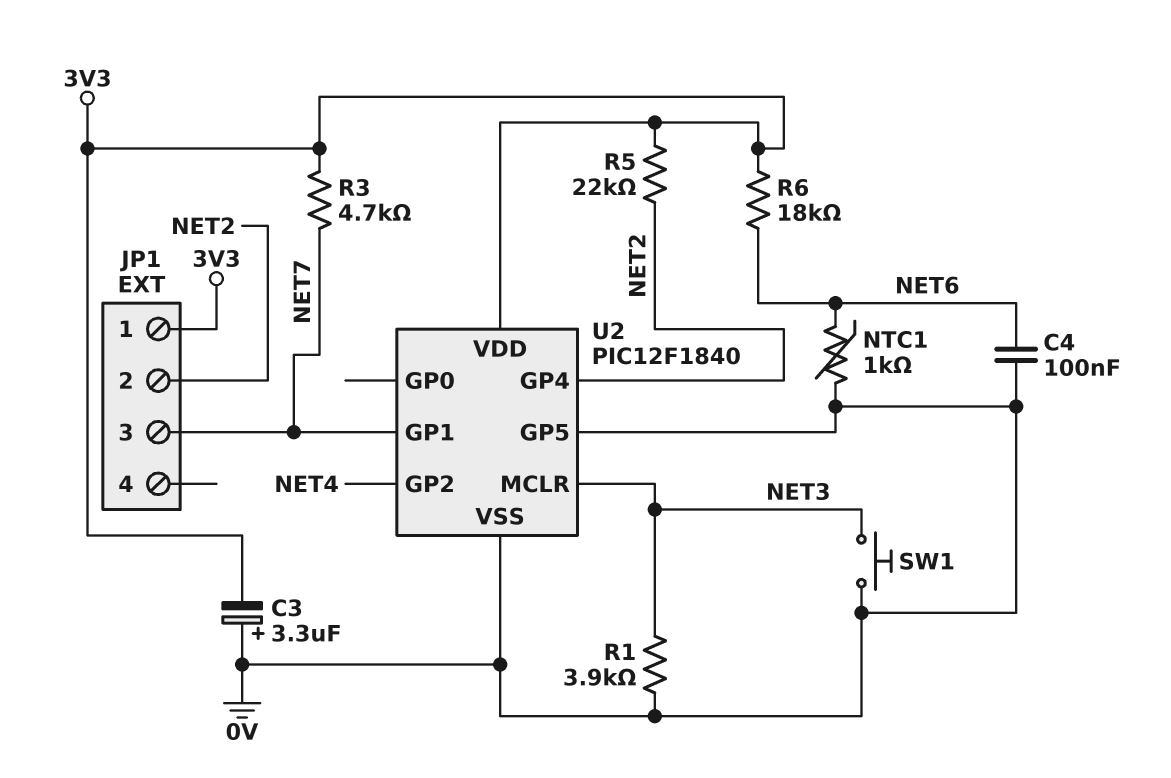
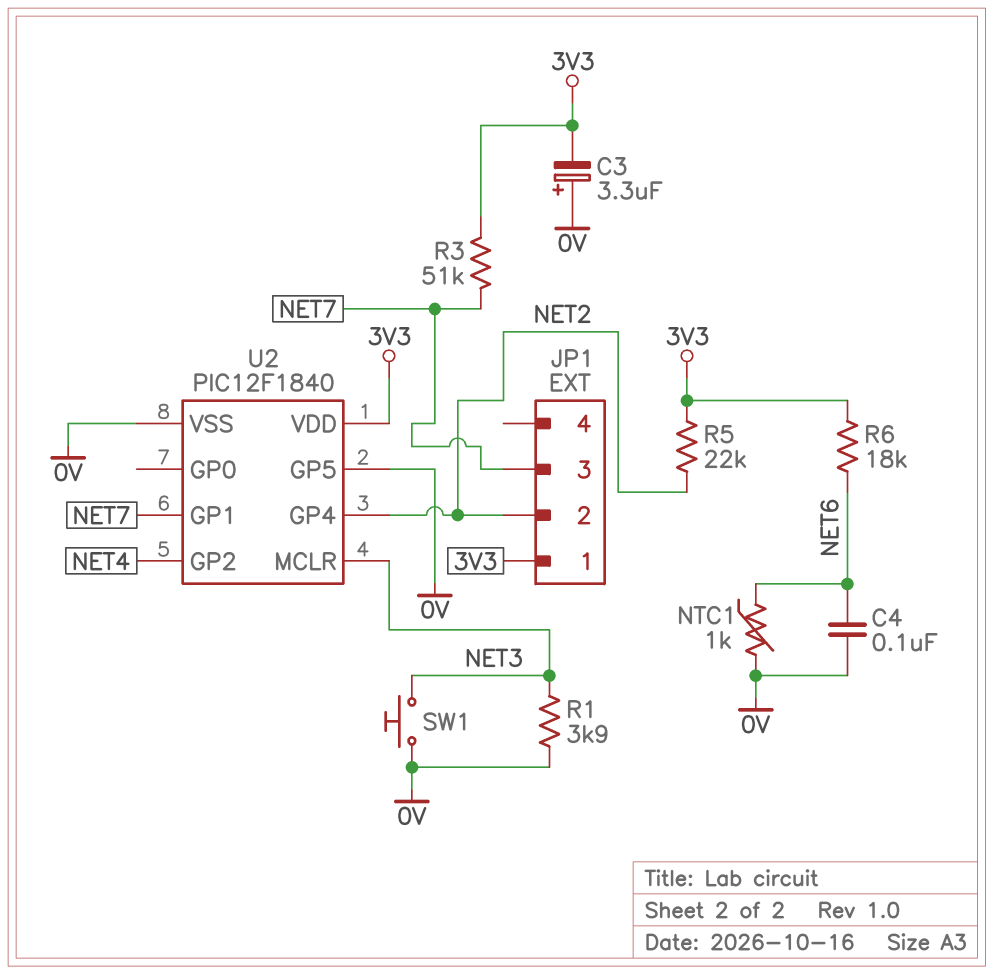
R3: 4.7k (3V3, NET7) -> 51k (3V3, NET7)

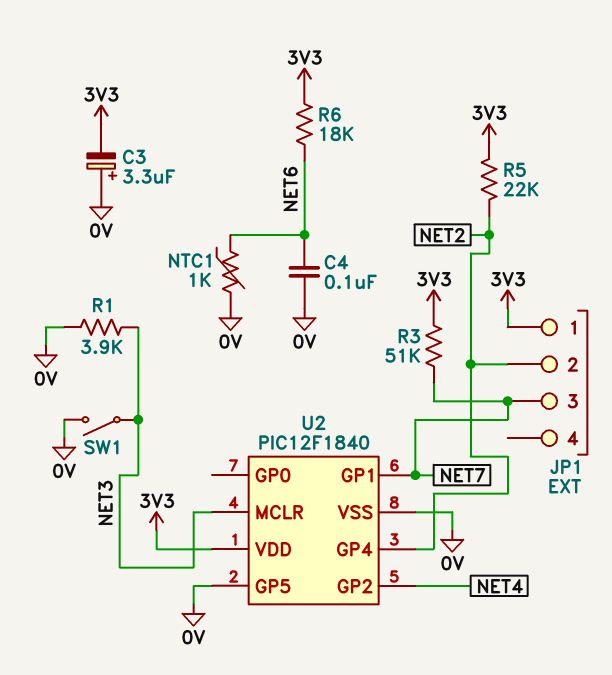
SW1: button (0V, NET3) -> switch (0V, NET3)

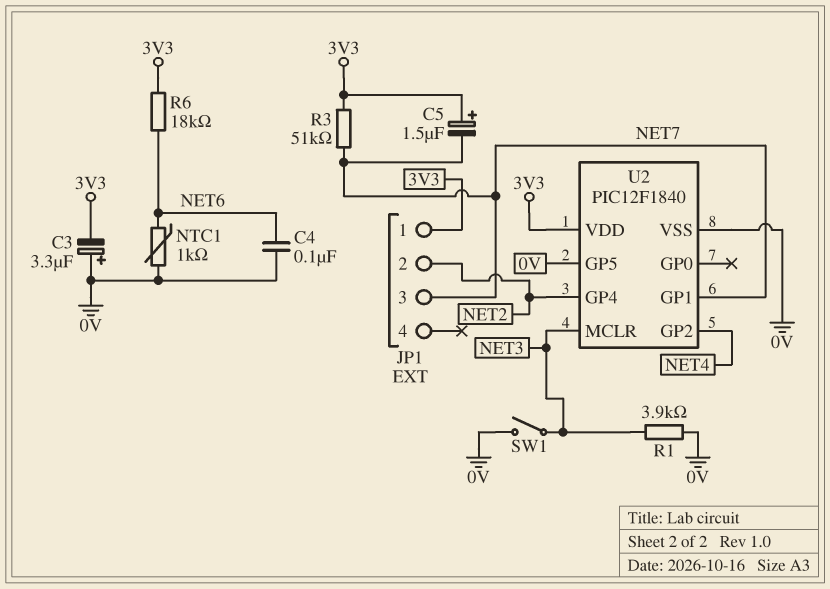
C5: none -> 1.5uF (plus 3V3, minus NET7)
R5: 22k (3V3, NET2) -> none

